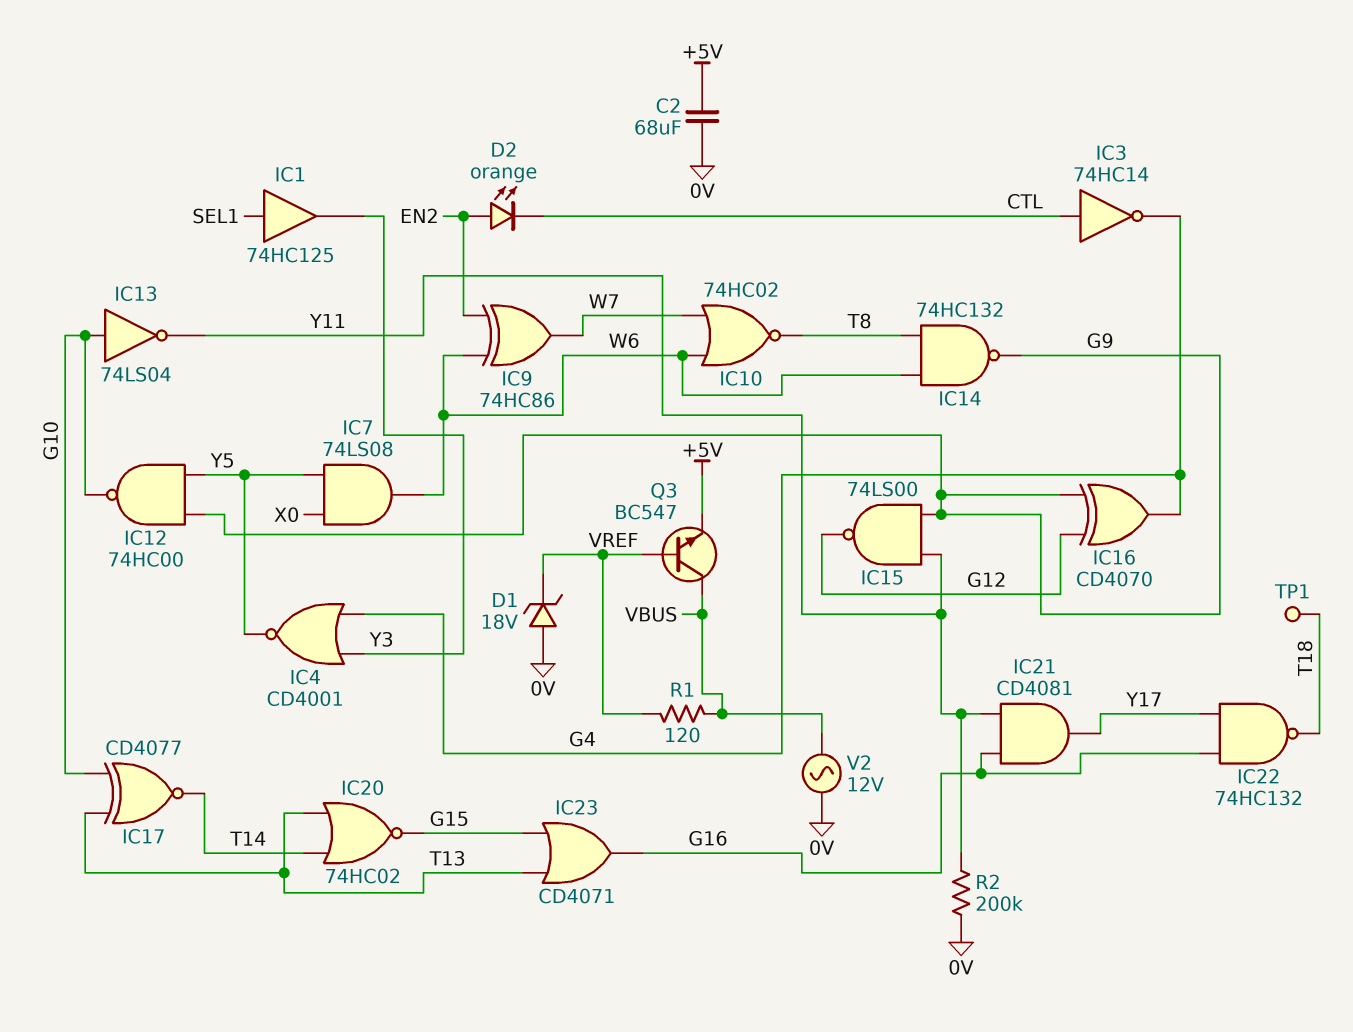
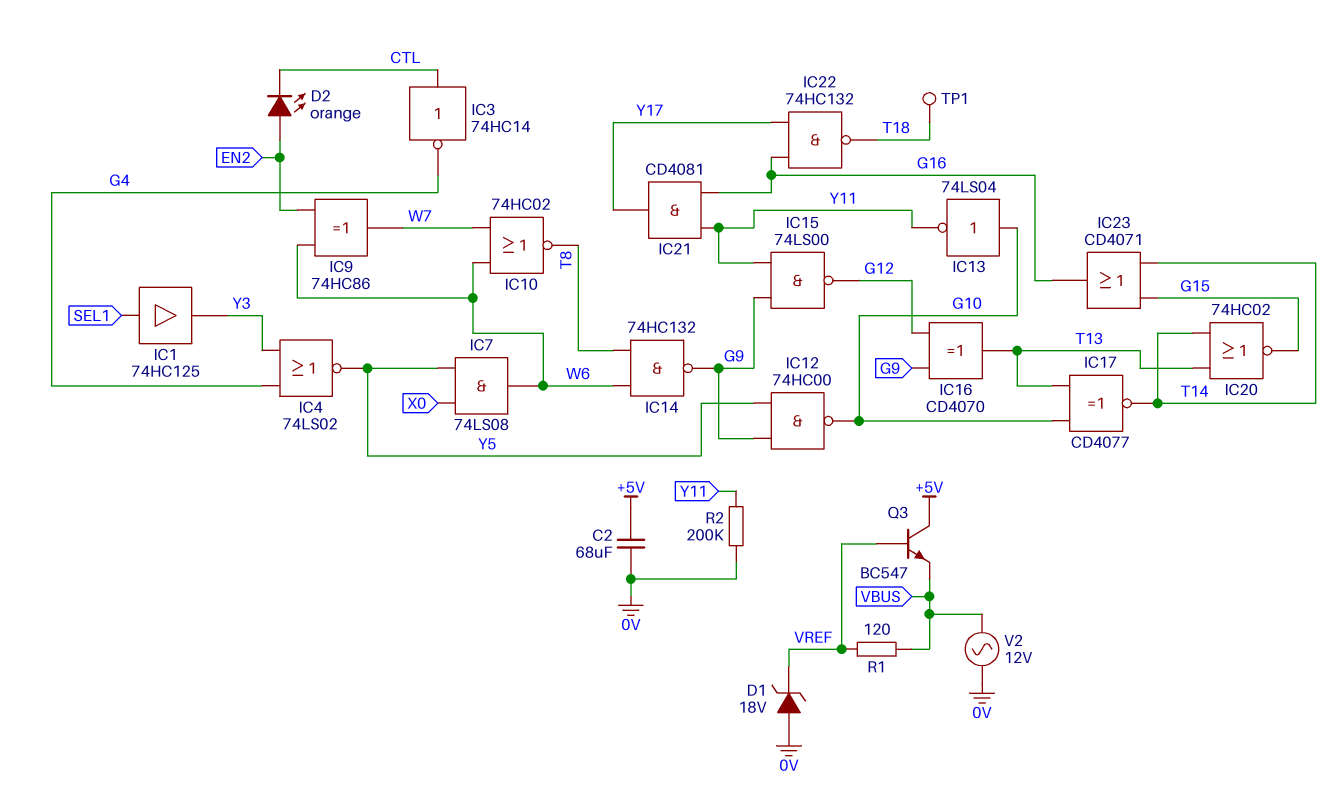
IC4: NOR CD4001 (in G4, in Y3, out Y5) -> NOR 74LS02 (in G4, in Y3, out Y5)
IC16: XOR CD4070 (in G9, in G12, out G4) -> XOR CD4070 (in G9, in G12, out T13)
IC23: OR CD4071 (in G15, in T13, out G16) -> OR CD4071 (in G15, in T14, out G16)
Q3: NPN BC547 (B VREF, C VBUS, E +5V) -> NPN BC547 (B VREF, C +5V, E VBUS)

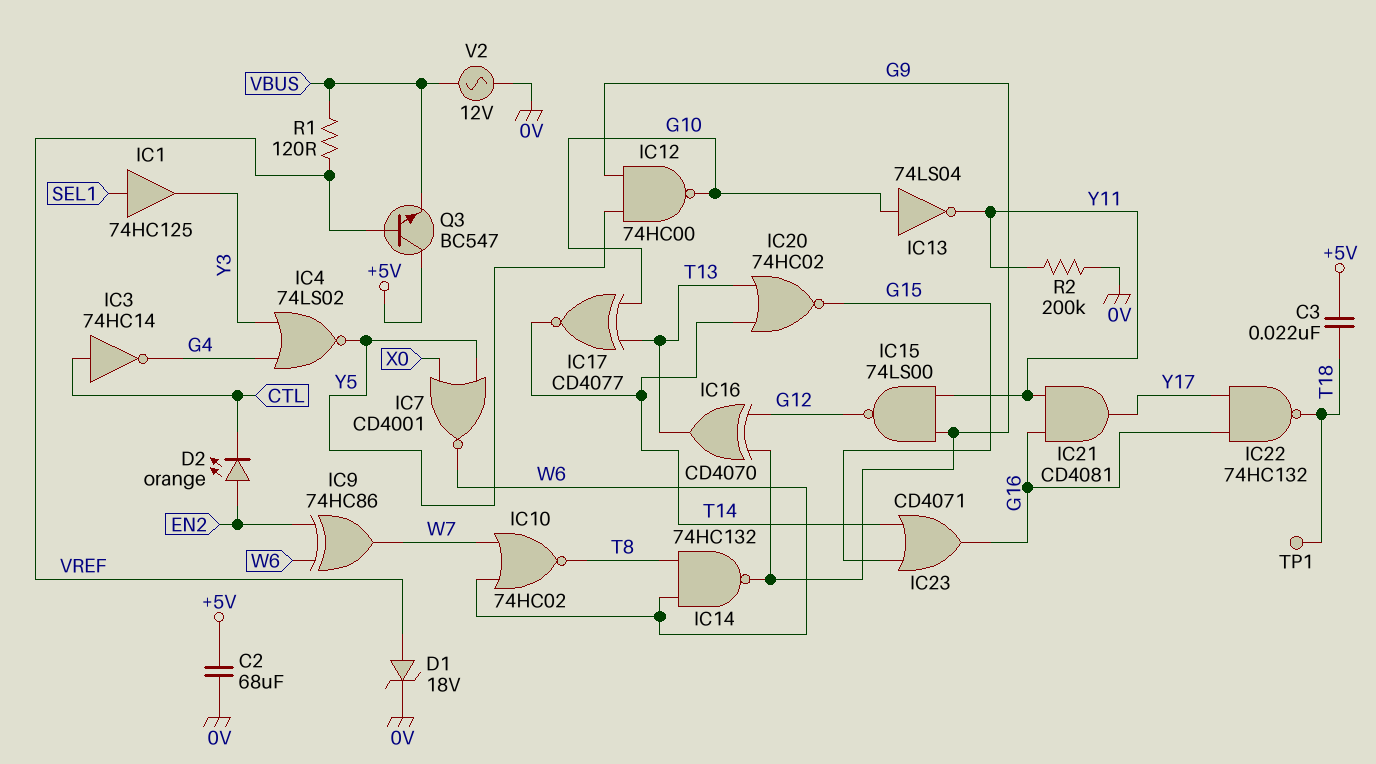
C3: none -> 22nF (+5V, T18)
D1: zener 18V (A 0V, K VREF) -> zener 18V (A VREF, K 0V)
IC7: AND 74LS08 (in X0, in Y5, out W6) -> NOR CD4001 (in X0, in Y5, out W6)

